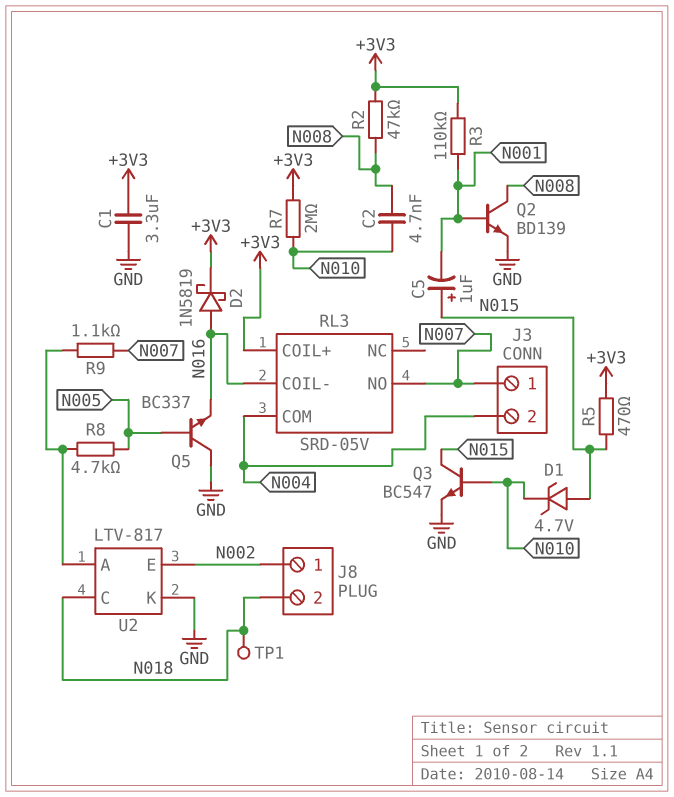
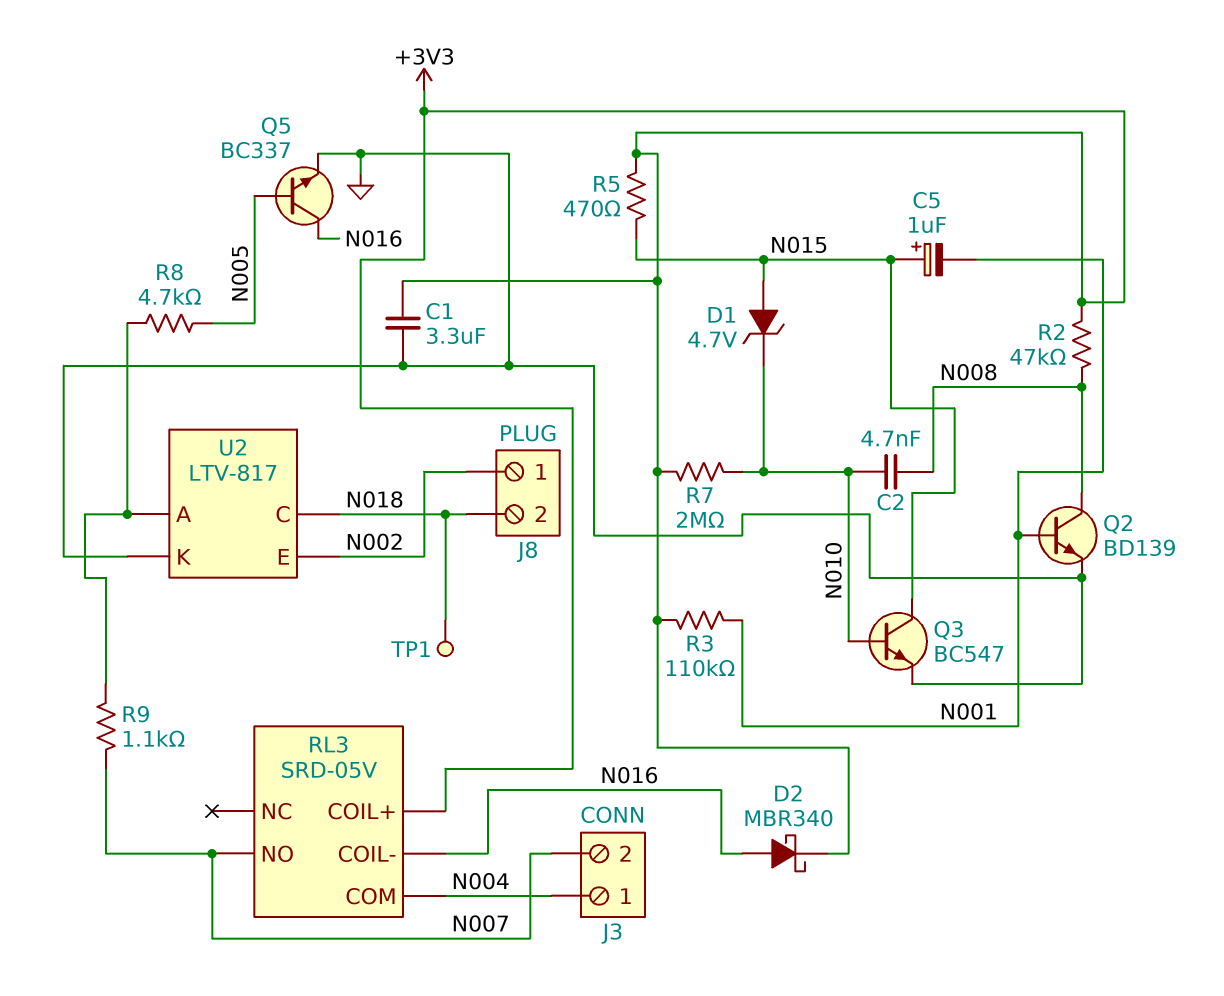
D2: schottky 1N5819 (A N016, K +3V3) -> schottky MBR340 (A N016, K +3V3)
J3 pin 1: N007 -> N004
J3 pin 2: N004 -> N007
Q5: NPN BC337 (B N005, C GND, E N016) -> NPN BC337 (B N005, C N016, E GND)

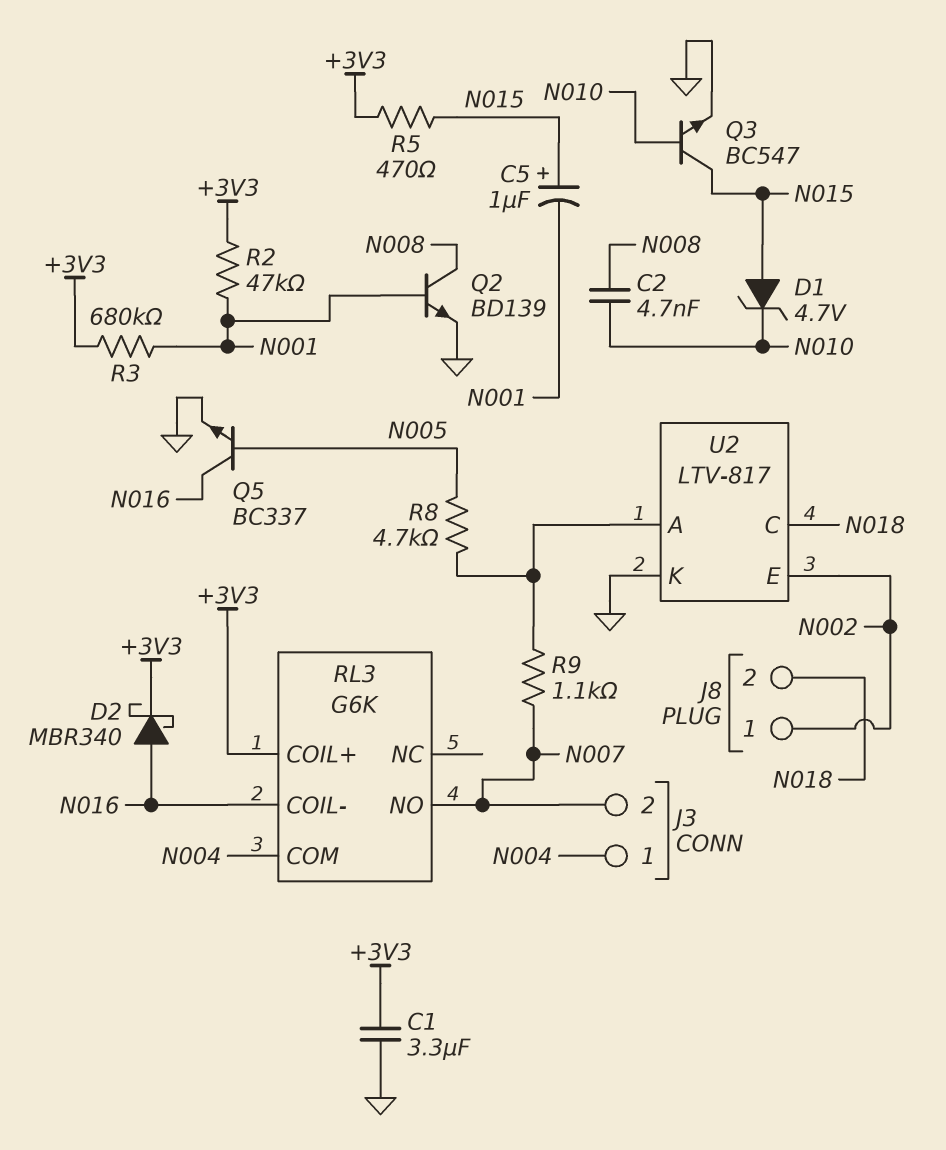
R2: 47k (+3V3, N008) -> 47k (+3V3, N001)
R3: 110k (+3V3, N001) -> 680k (+3V3, N001)
R7: 2M (+3V3, N010) -> none
RL3: SRD-05V -> G6K
TP1: test point (N018) -> none

